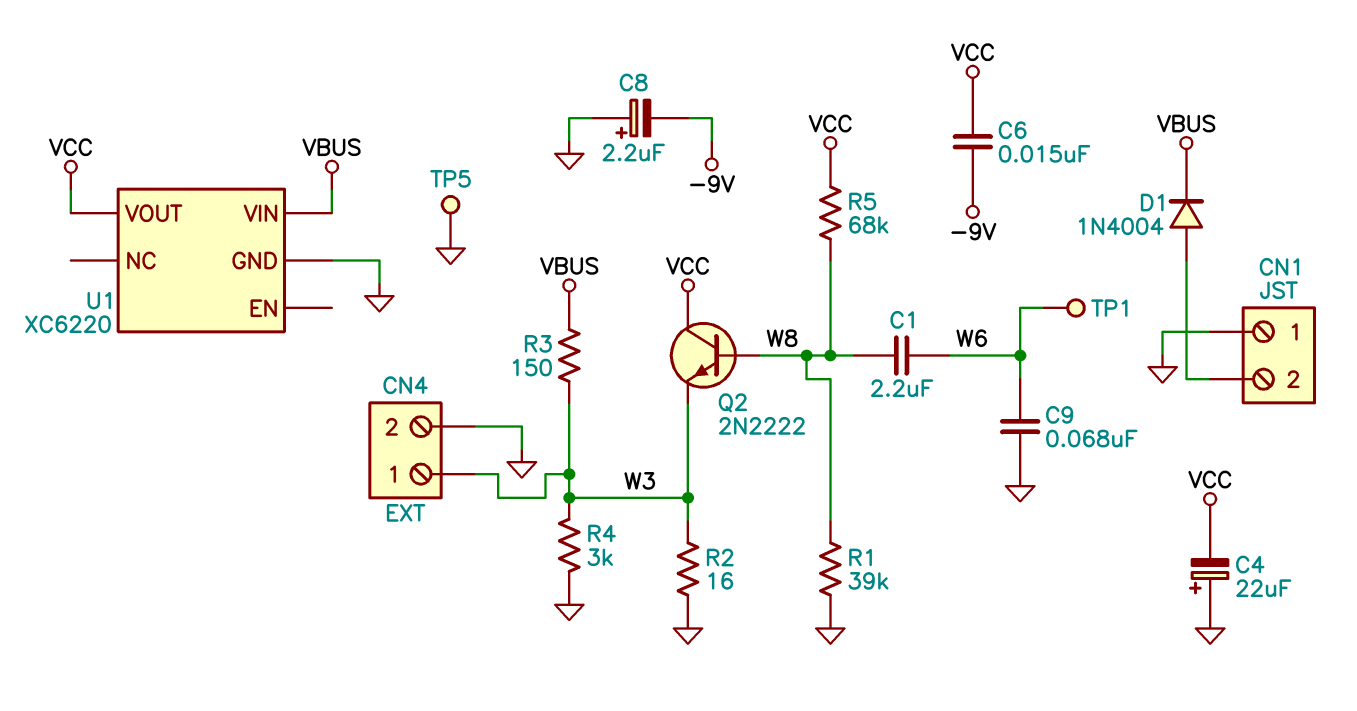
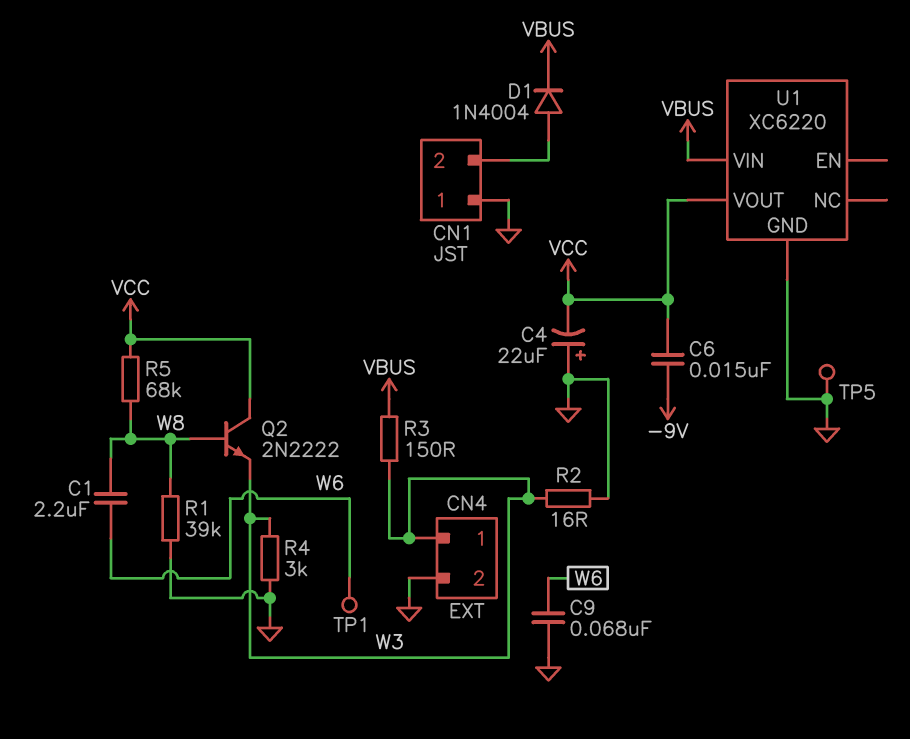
C8: 2.2uF (plus GND, minus -9V) -> none

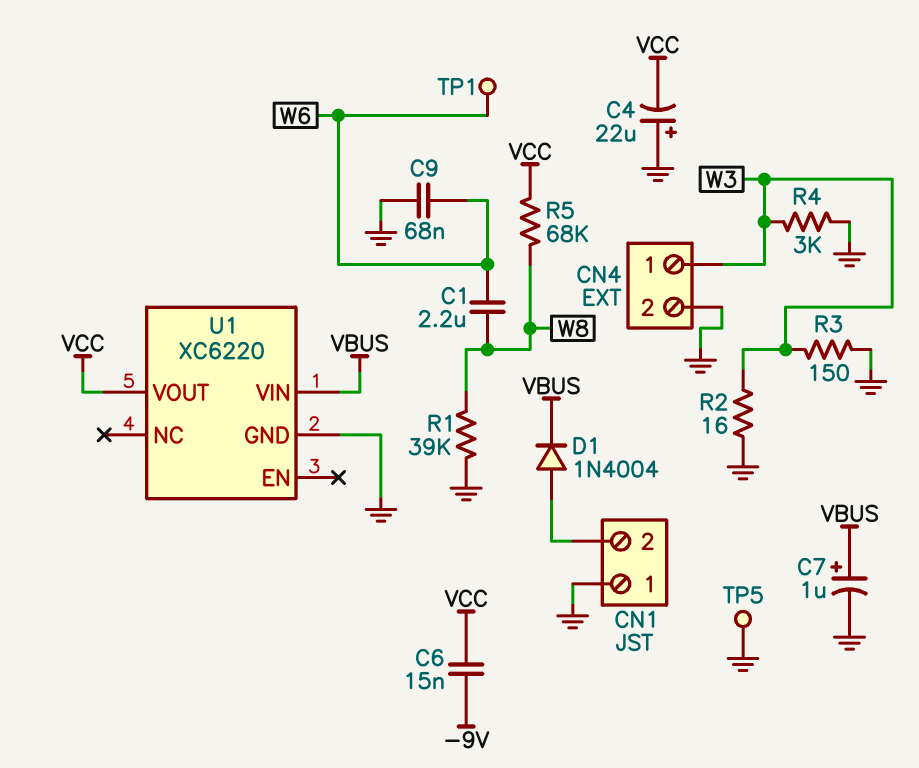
C7: none -> 1uF (plus VBUS, minus GND)
Q2: NPN 2N2222 (B W8, C VCC, E W3) -> none
R3: 150 (VBUS, W3) -> 150 (GND, W3)

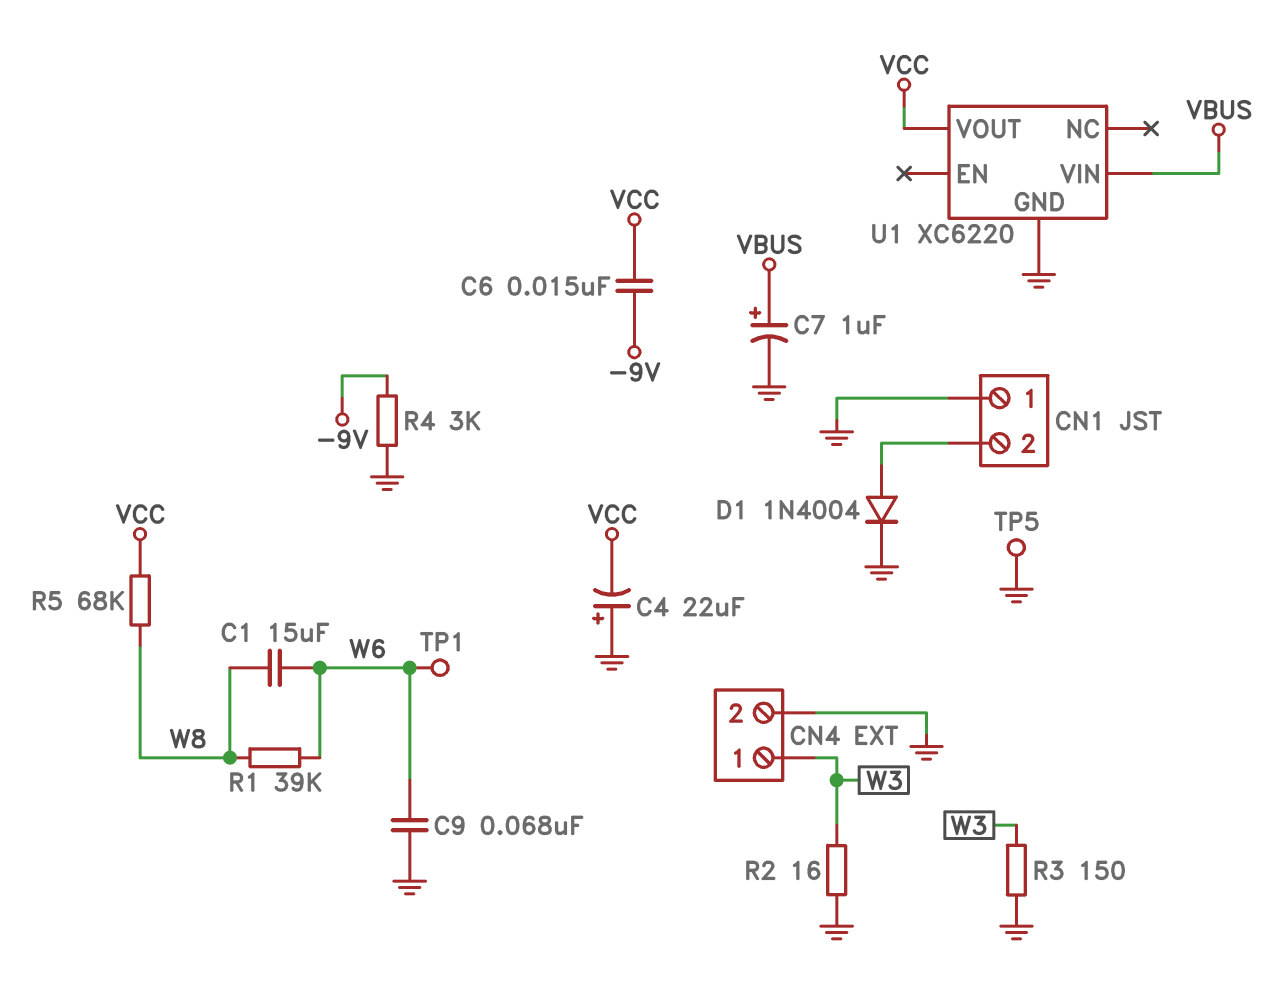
C1: 2.2uF (W6, W8) -> 15uF (W6, W8)
D1: diode 1N4004 (A CN1/2, K VBUS) -> diode 1N4004 (A CN1/2, K GND)
R1: 39k (GND, W8) -> 39k (W6, W8)
R4: 3k (GND, W3) -> 3k (-9V, GND)

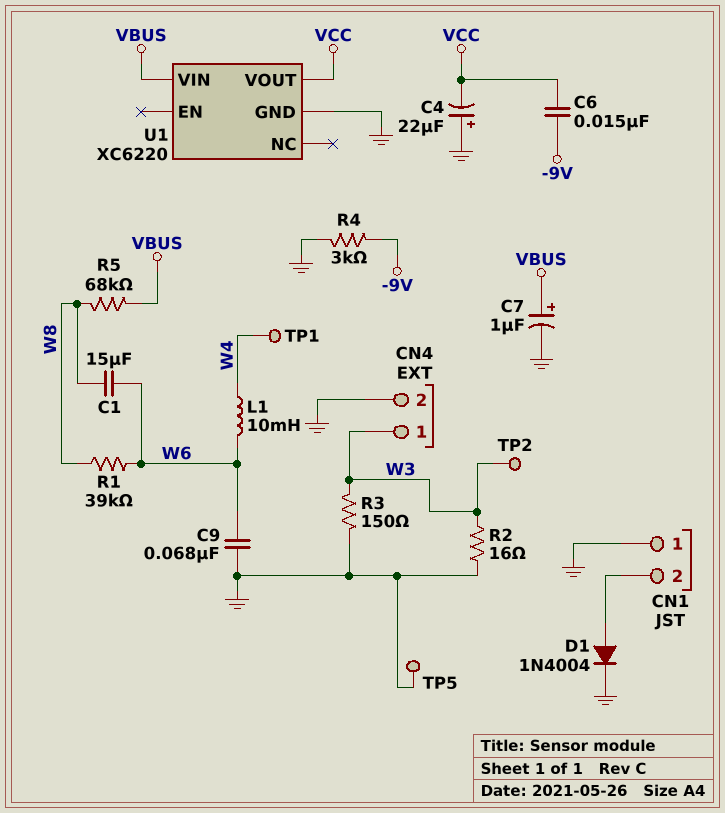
L1: none -> 10mH (W4, W6)
R5: 68k (VCC, W8) -> 68k (VBUS, W8)
TP1: test point (W6) -> test point (W4)
TP2: none -> test point (W3)

